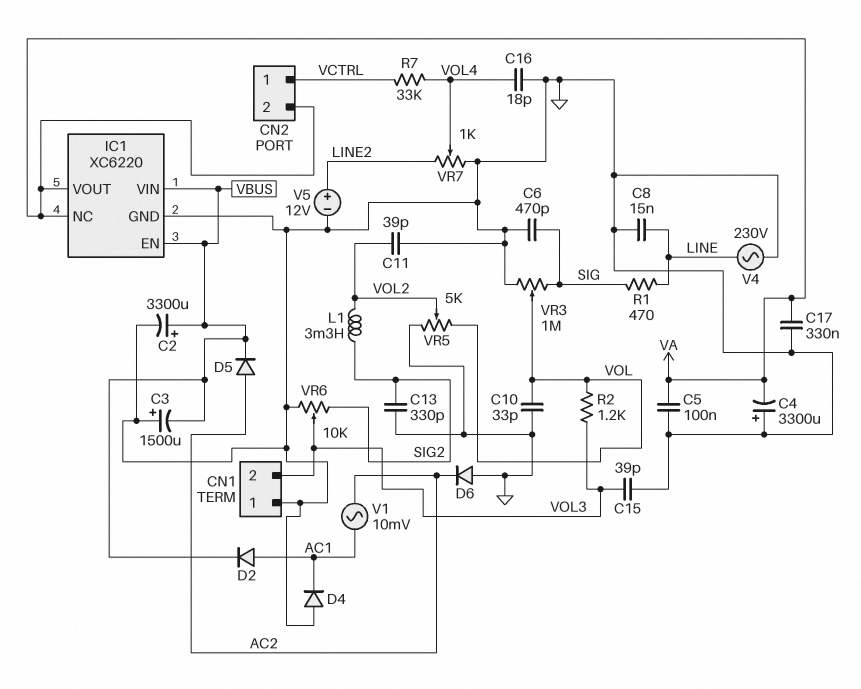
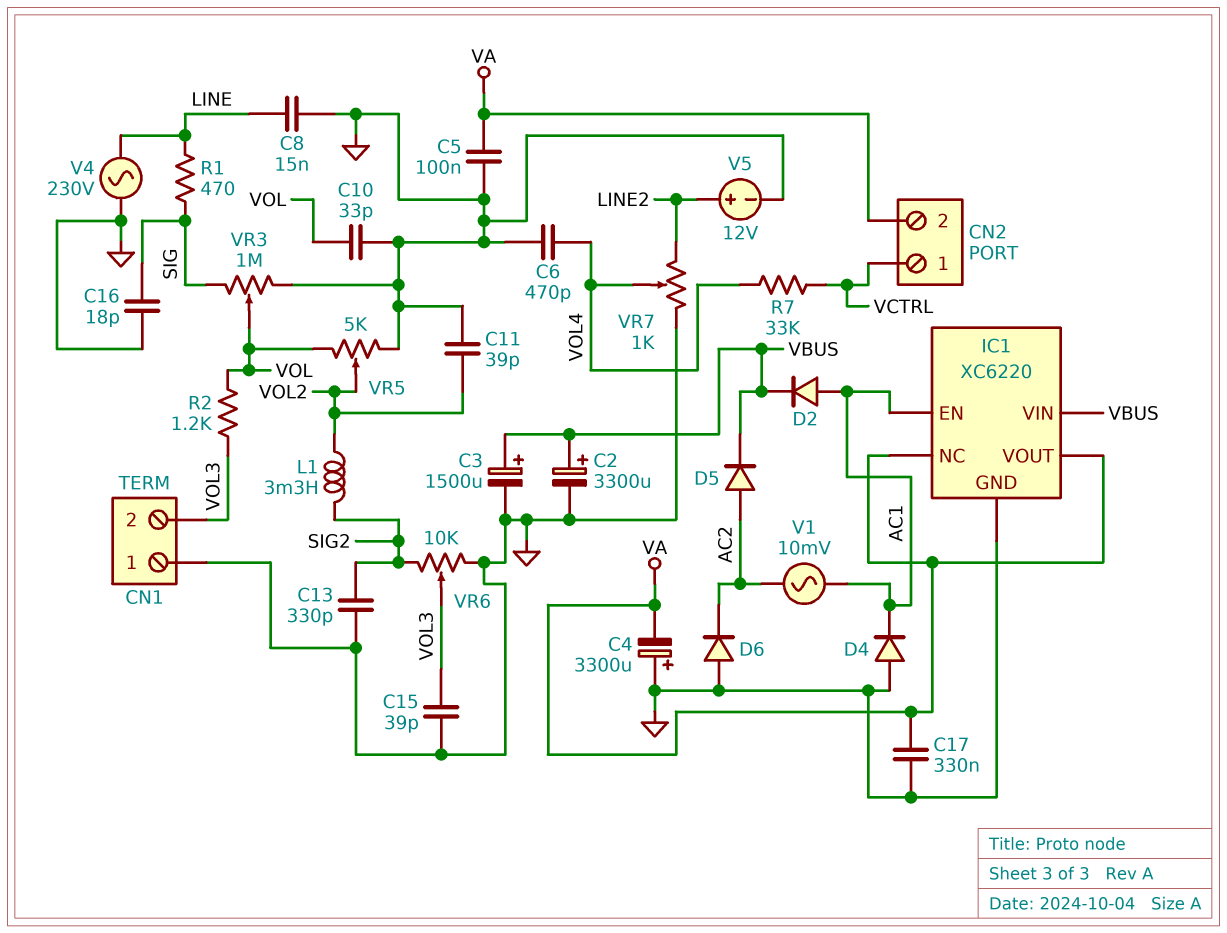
C3: 1500uF (plus GND, minus VBUS) -> 1500uF (plus VBUS, minus GND)
C6: 470pF (GND, SIG) -> 470pF (GND, VOL4)
C16: 18pF (GND, VOL4) -> 18pF (GND, SIG)
IC1 pin EN: VBUS -> AC1

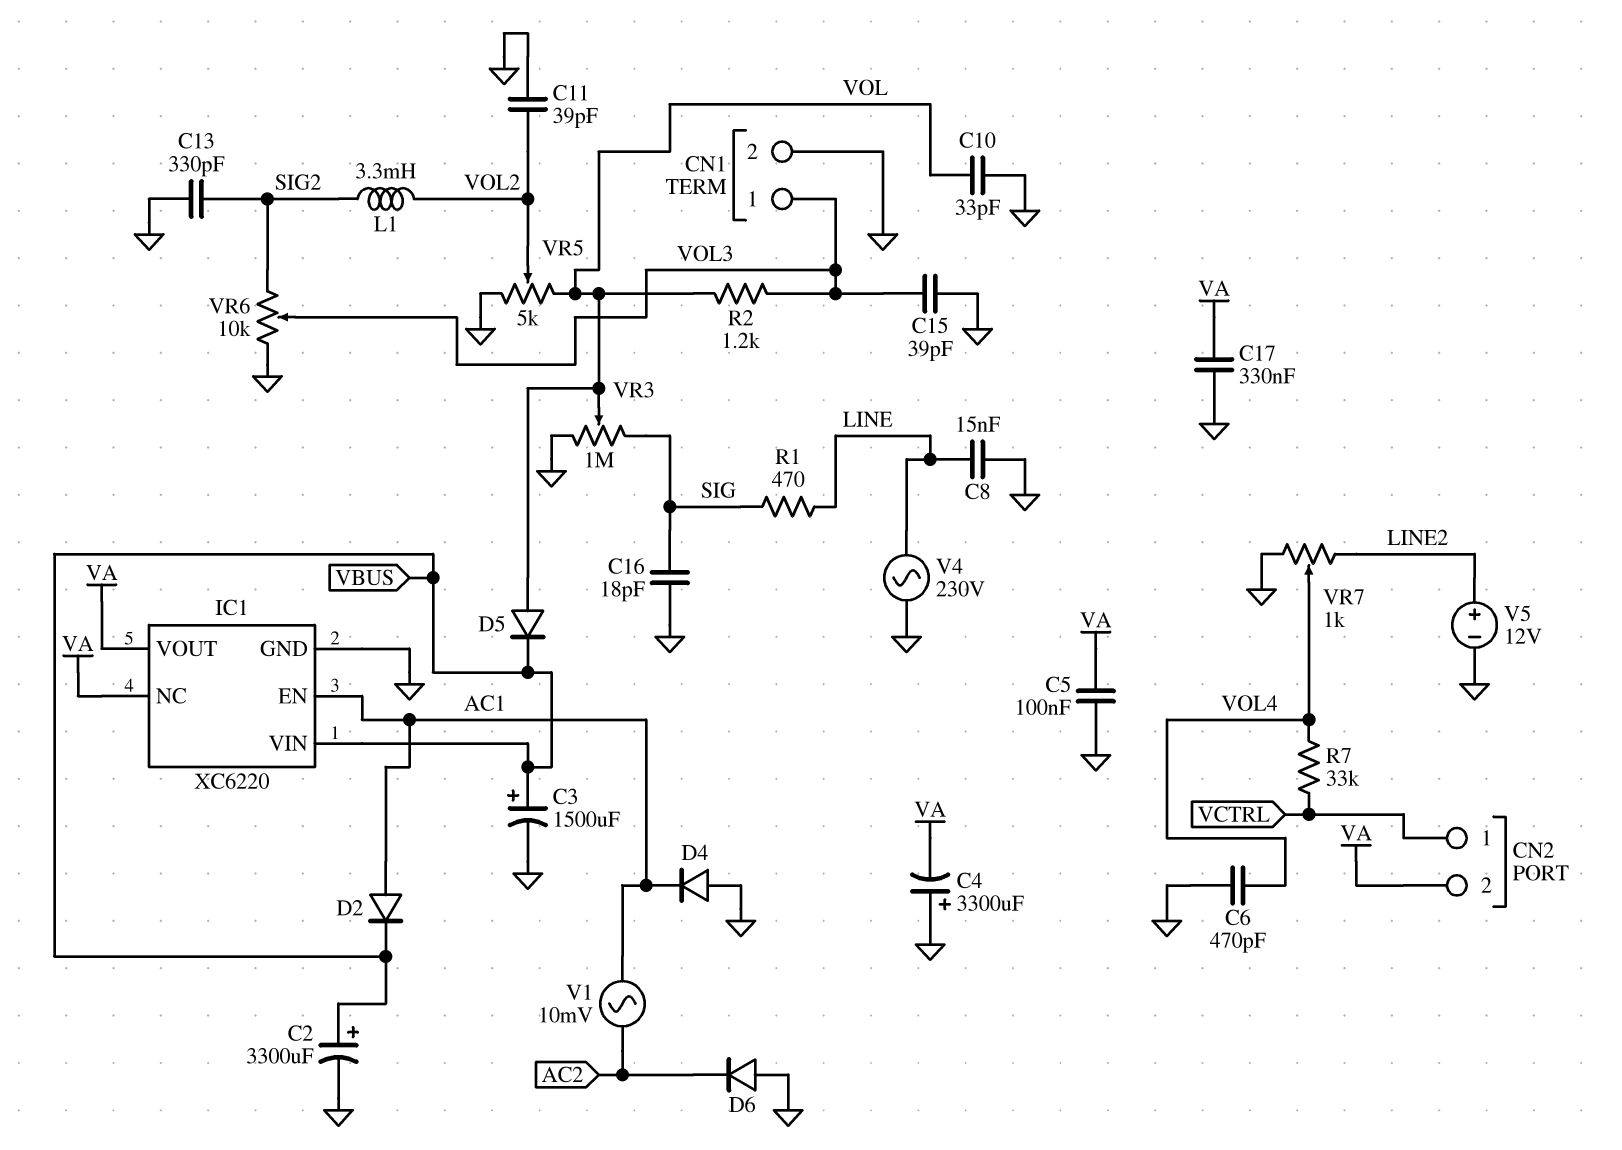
CN1 pin 1: GND -> VOL3
CN1 pin 2: VOL3 -> GND
D5: diode (A AC2, K VBUS) -> diode (A VOL, K VBUS)

